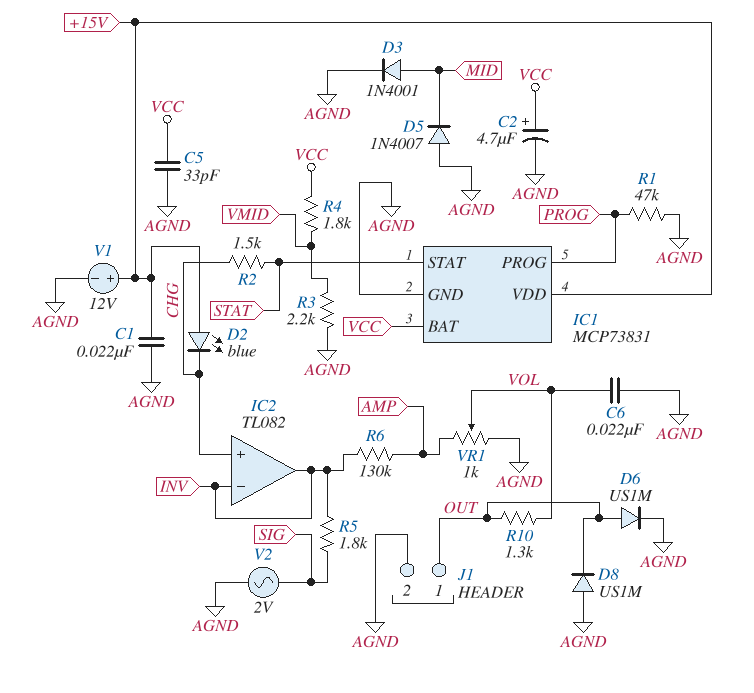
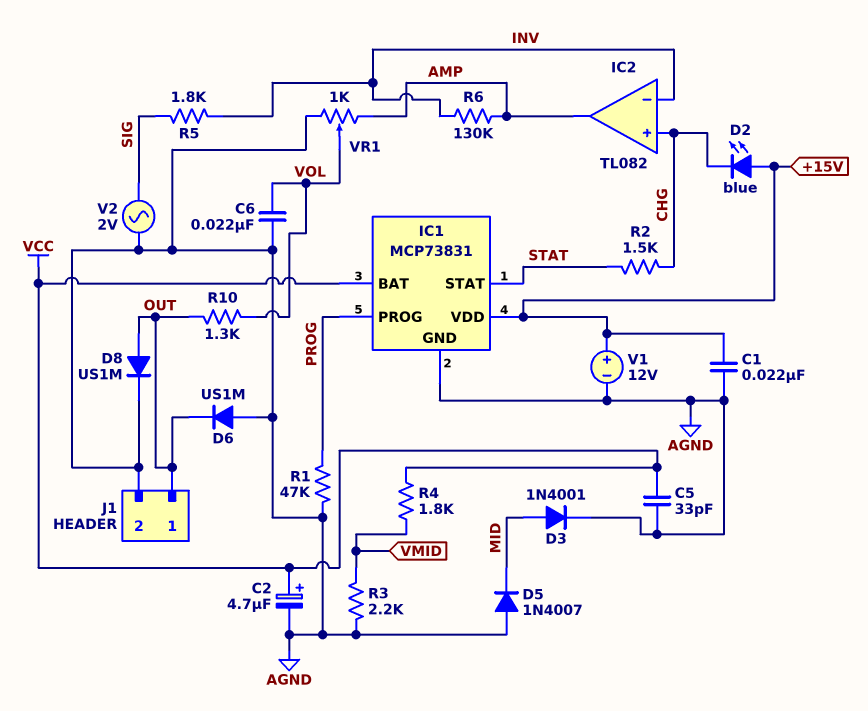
D6: diode US1M (A OUT, K AGND) -> diode US1M (A AGND, K OUT)
D8: diode US1M (A AGND, K OUT) -> diode US1M (A OUT, K AGND)
IC2 pin out: INV -> AMP

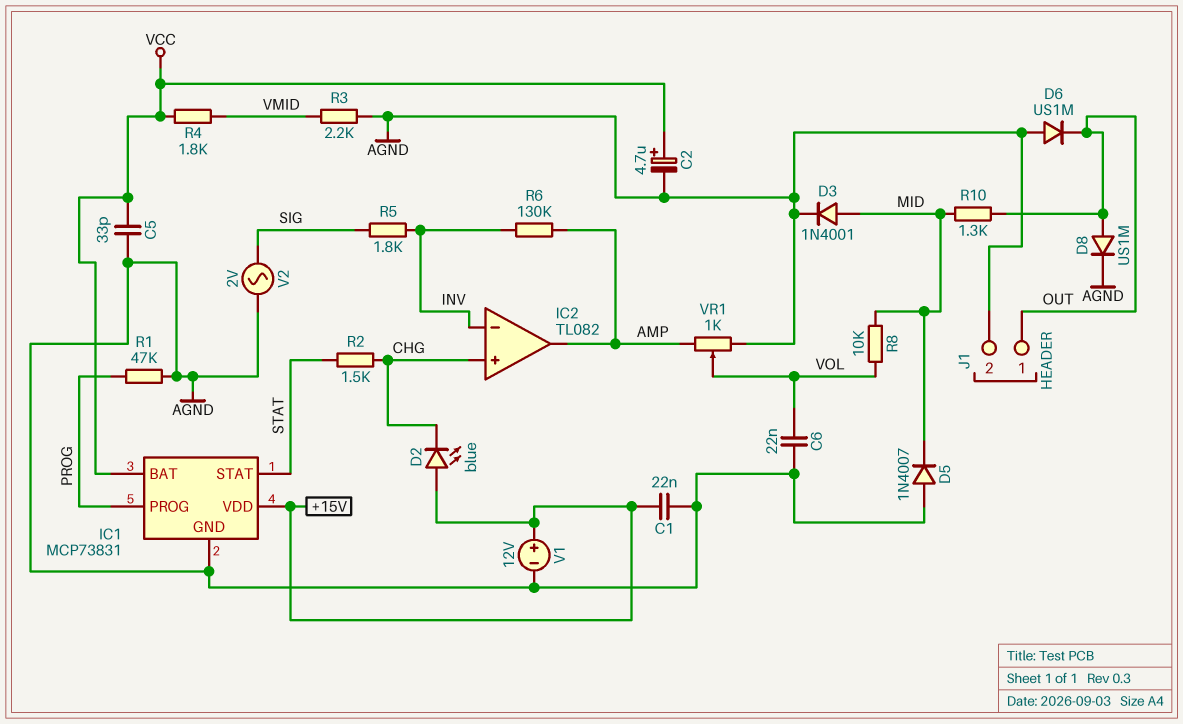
R8: none -> 10k (MID, VOL)
R10: 1.3k (OUT, VOL) -> 1.3k (MID, OUT)

